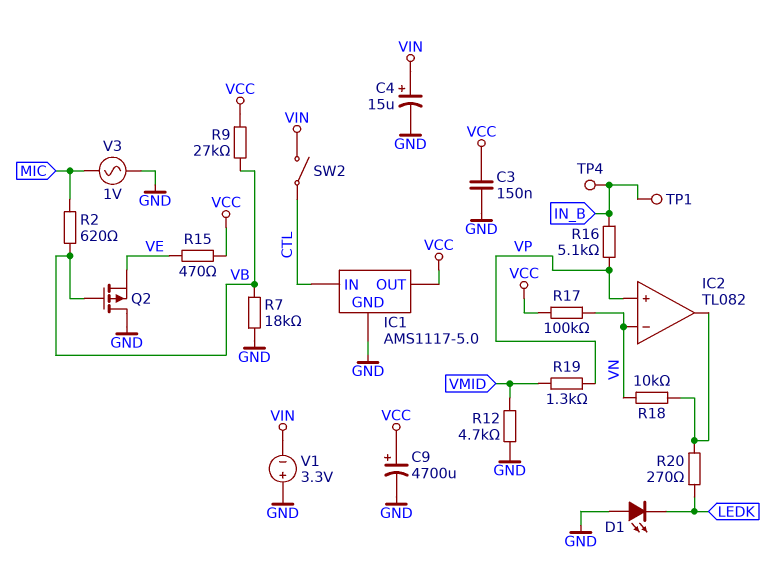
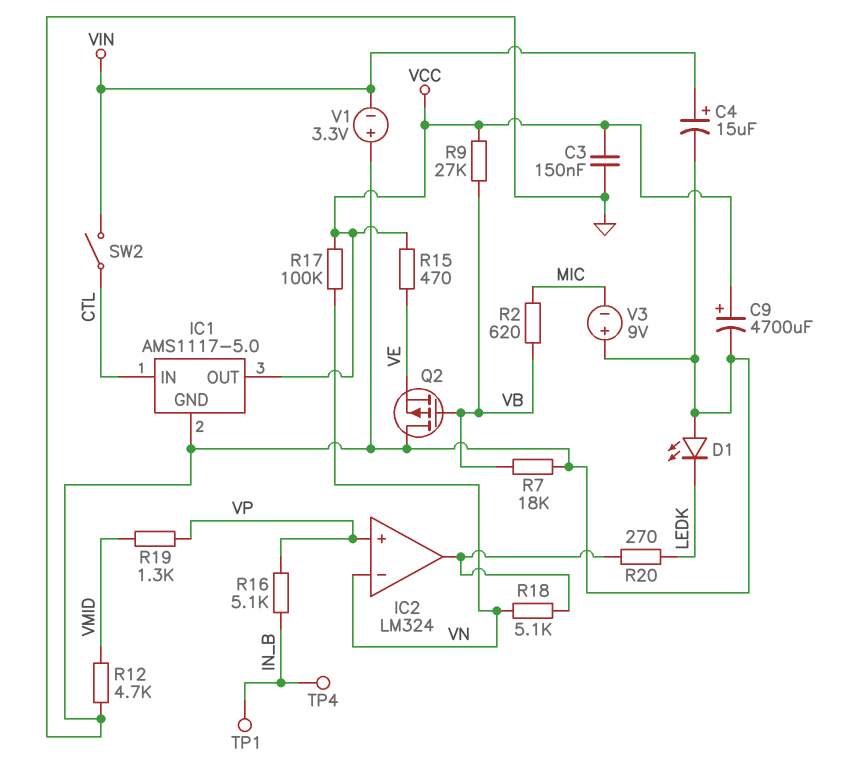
IC2: TL082 -> LM324
R18: 10k (IC2/out, VN) -> 5.1k (IC2/out, VN)
V3: AC 1V (GND, MIC) -> 9V (plus GND, minus MIC)

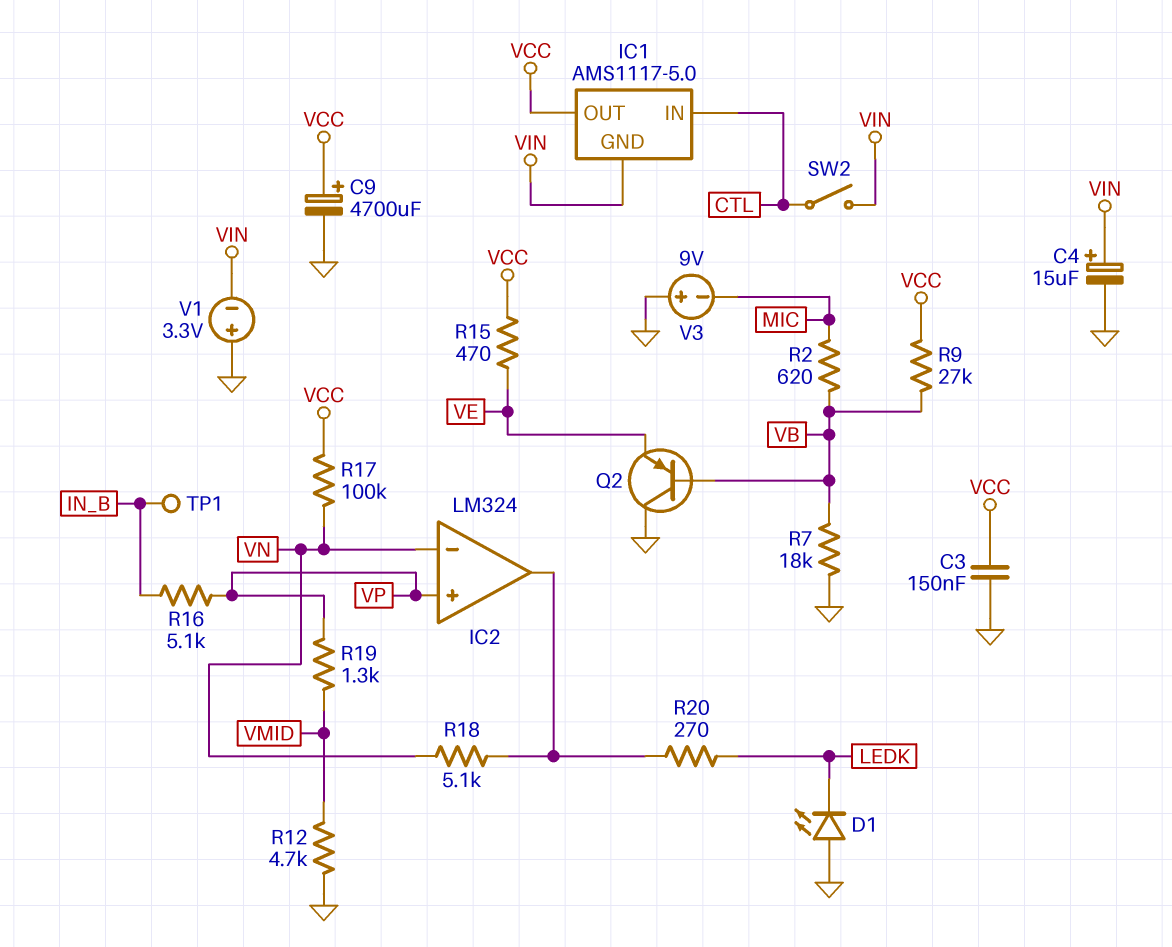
IC1 pin GND: GND -> VIN
Q2: PMOS (G VB, D GND, S VE) -> PNP (B VB, C GND, E VE)
TP4: test point (IN_B) -> none

